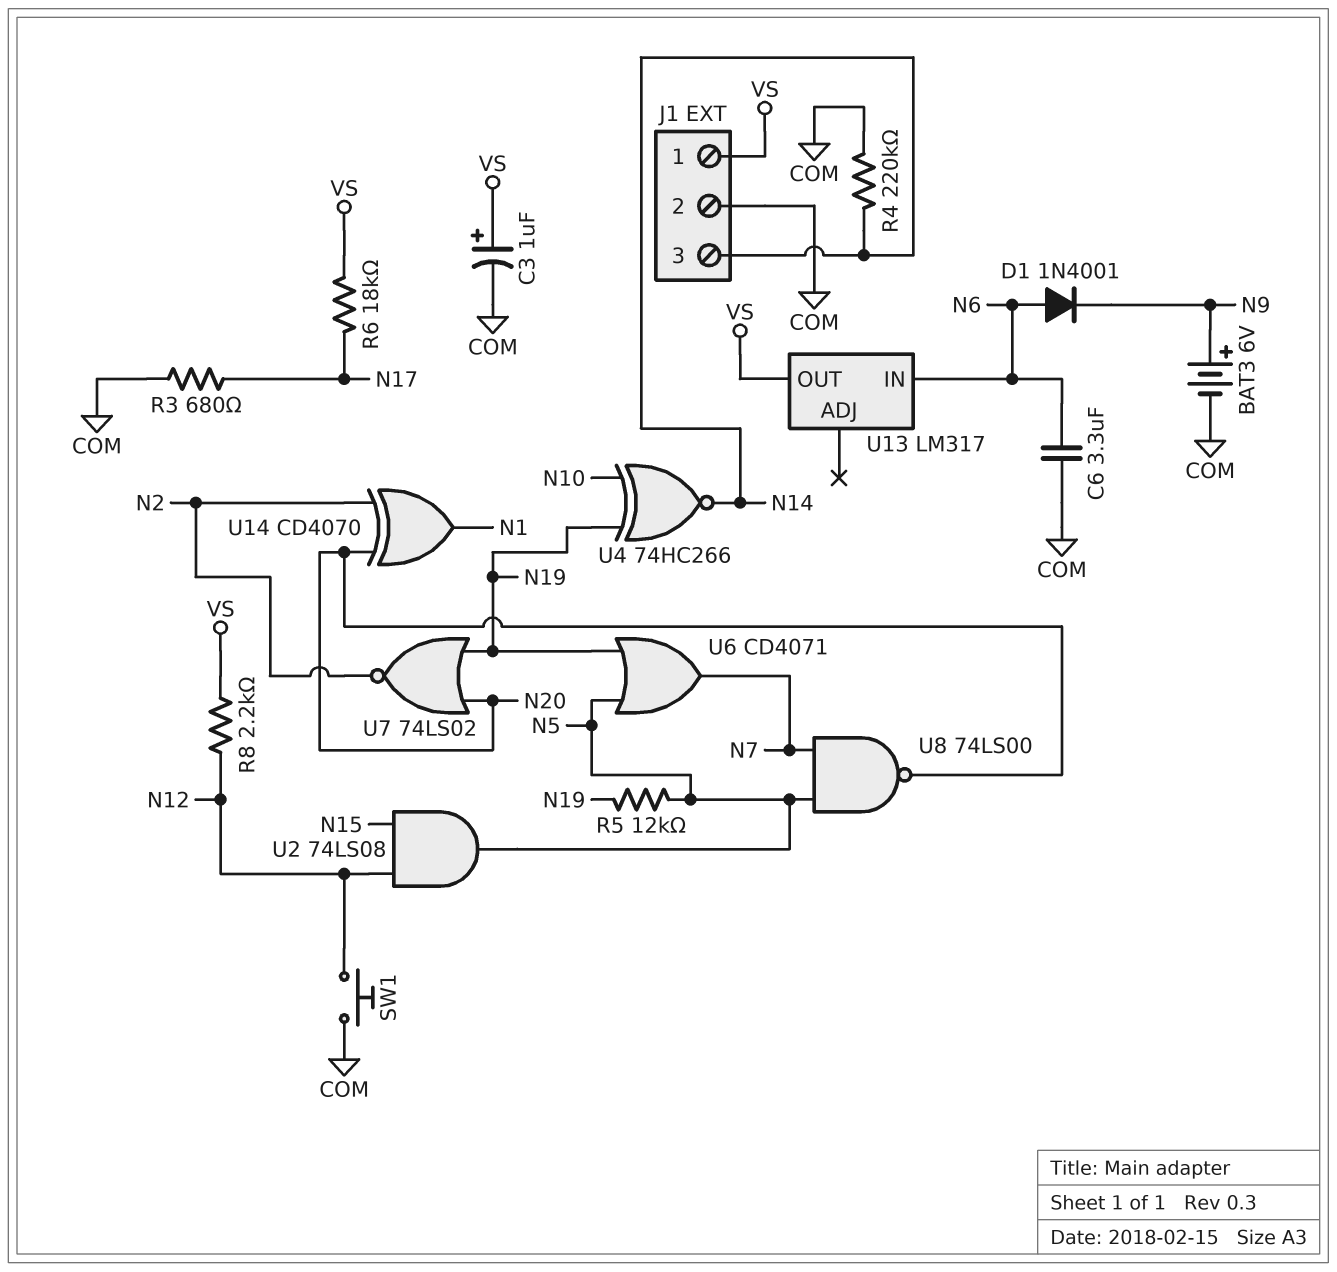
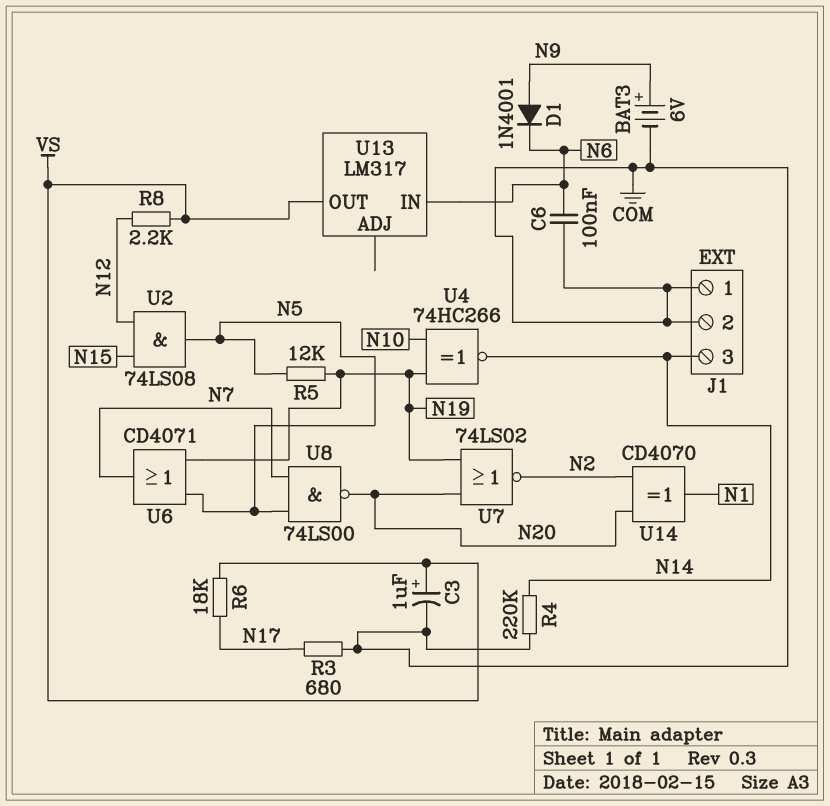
C6: 3.3uF (COM, N6) -> 100nF (COM, N6)
D1: diode 1N4001 (A N6, K N9) -> diode 1N4001 (A N9, K N6)
J1 pin 1: VS -> COM
SW1: button (COM, N12) -> none

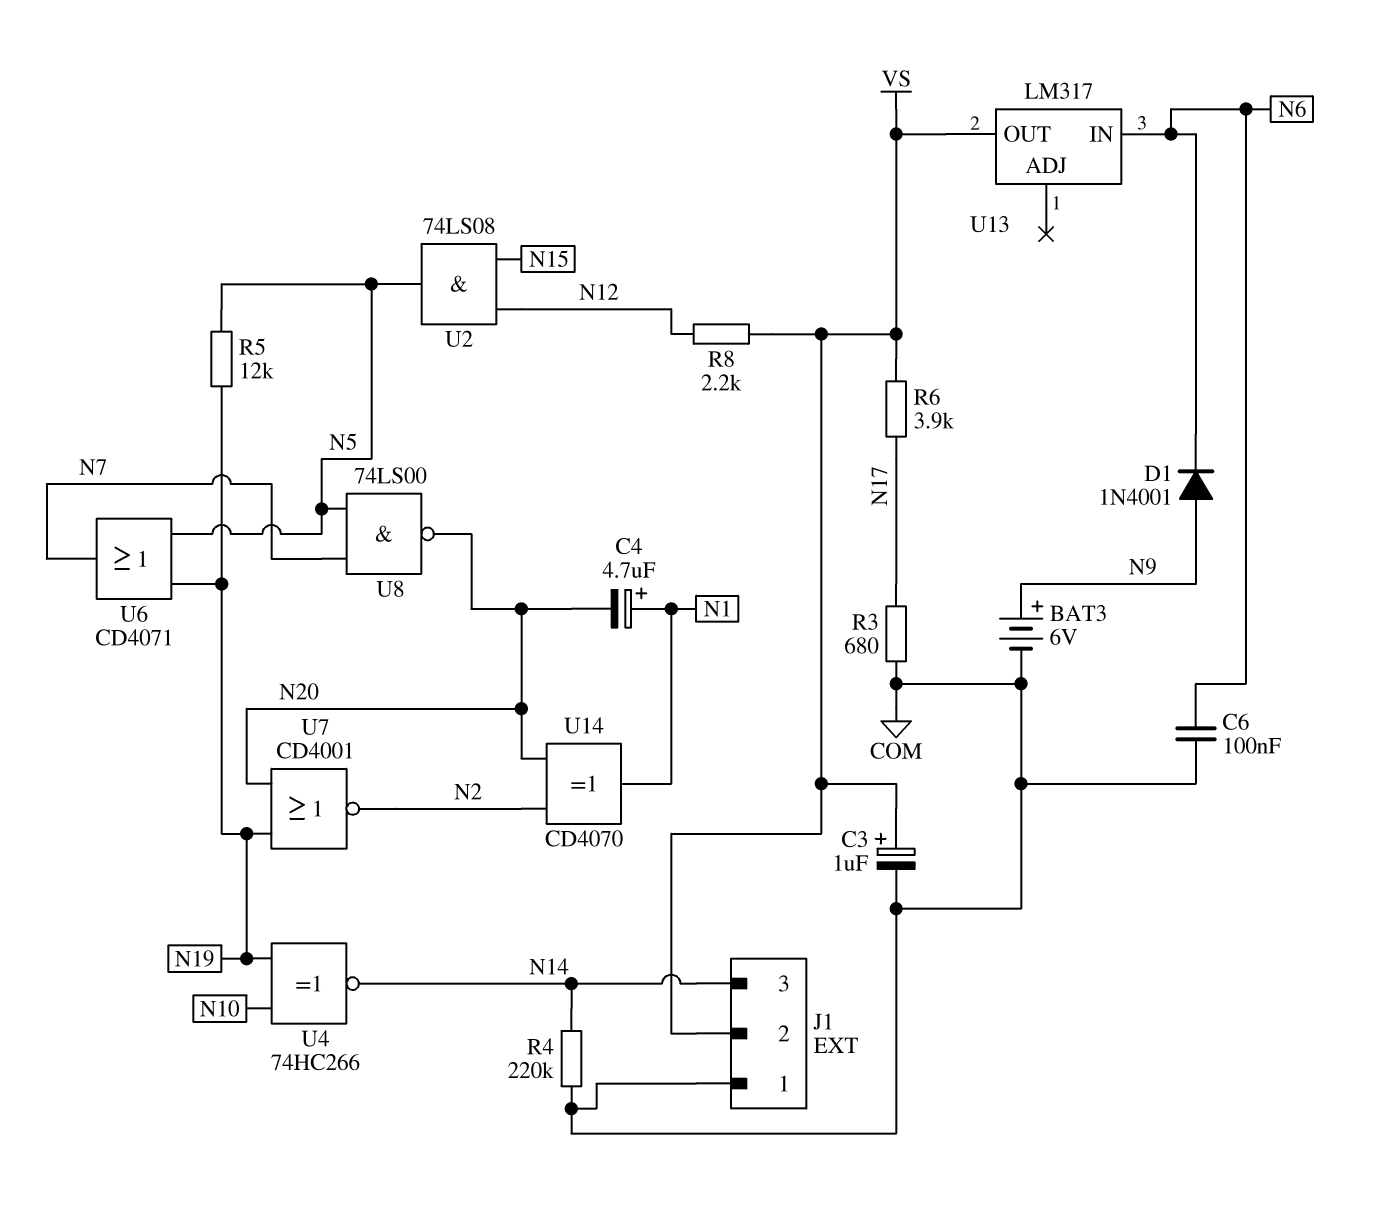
C4: none -> 4.7uF (plus N1, minus N20)
J1 pin 2: COM -> VS
R6: 18k (N17, VS) -> 3.9k (N17, VS)
U7: NOR 74LS02 (in N19, in N20, out N2) -> NOR CD4001 (in N19, in N20, out N2)

